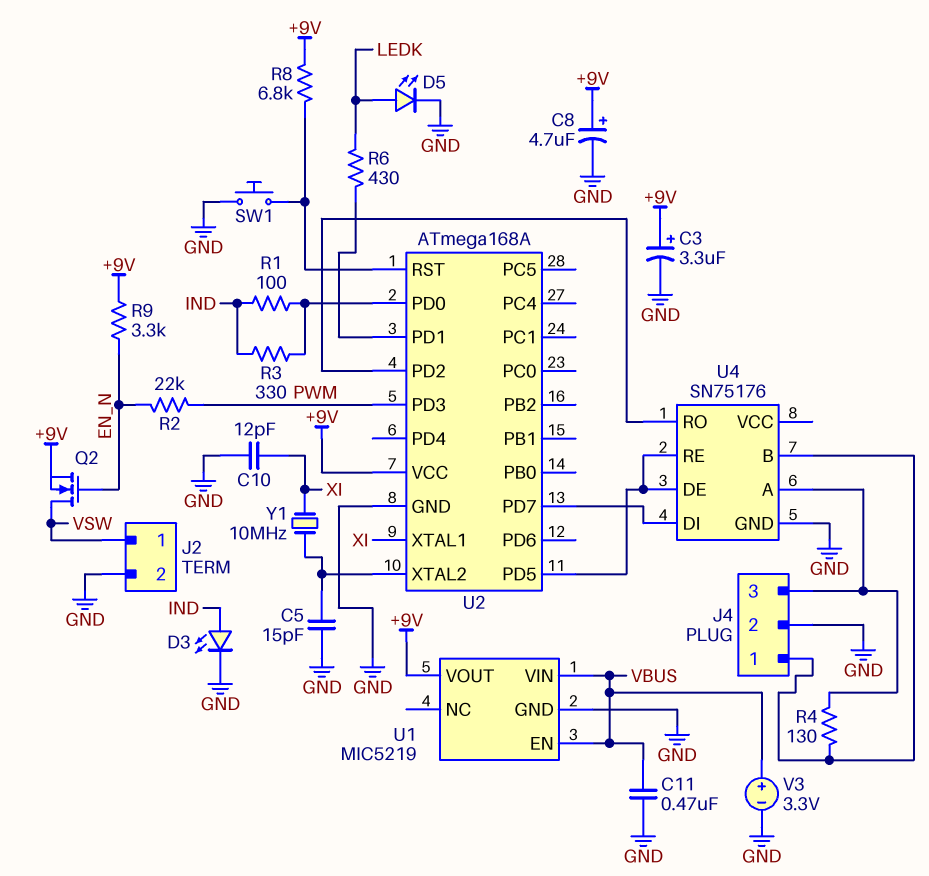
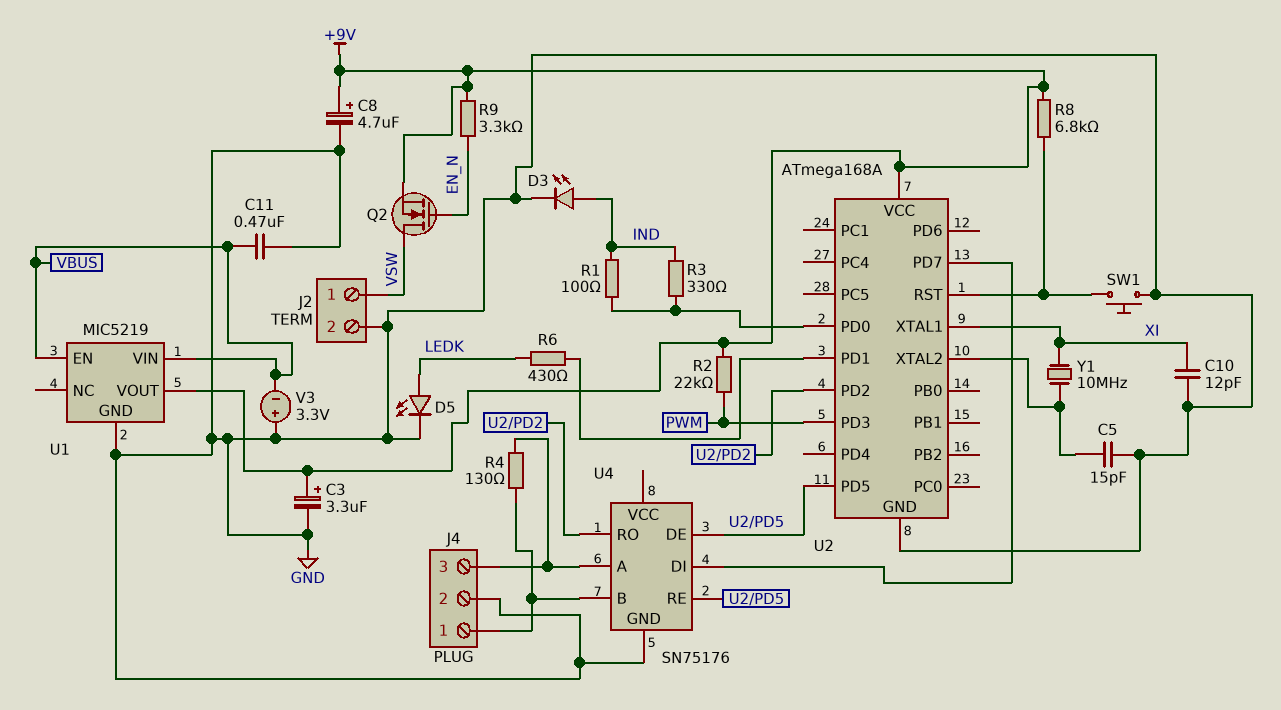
R2: 22k (EN_N, PWM) -> 22k (+9V, PWM)
V3: 3.3V (plus VBUS, minus GND) -> 3.3V (plus GND, minus VBUS)

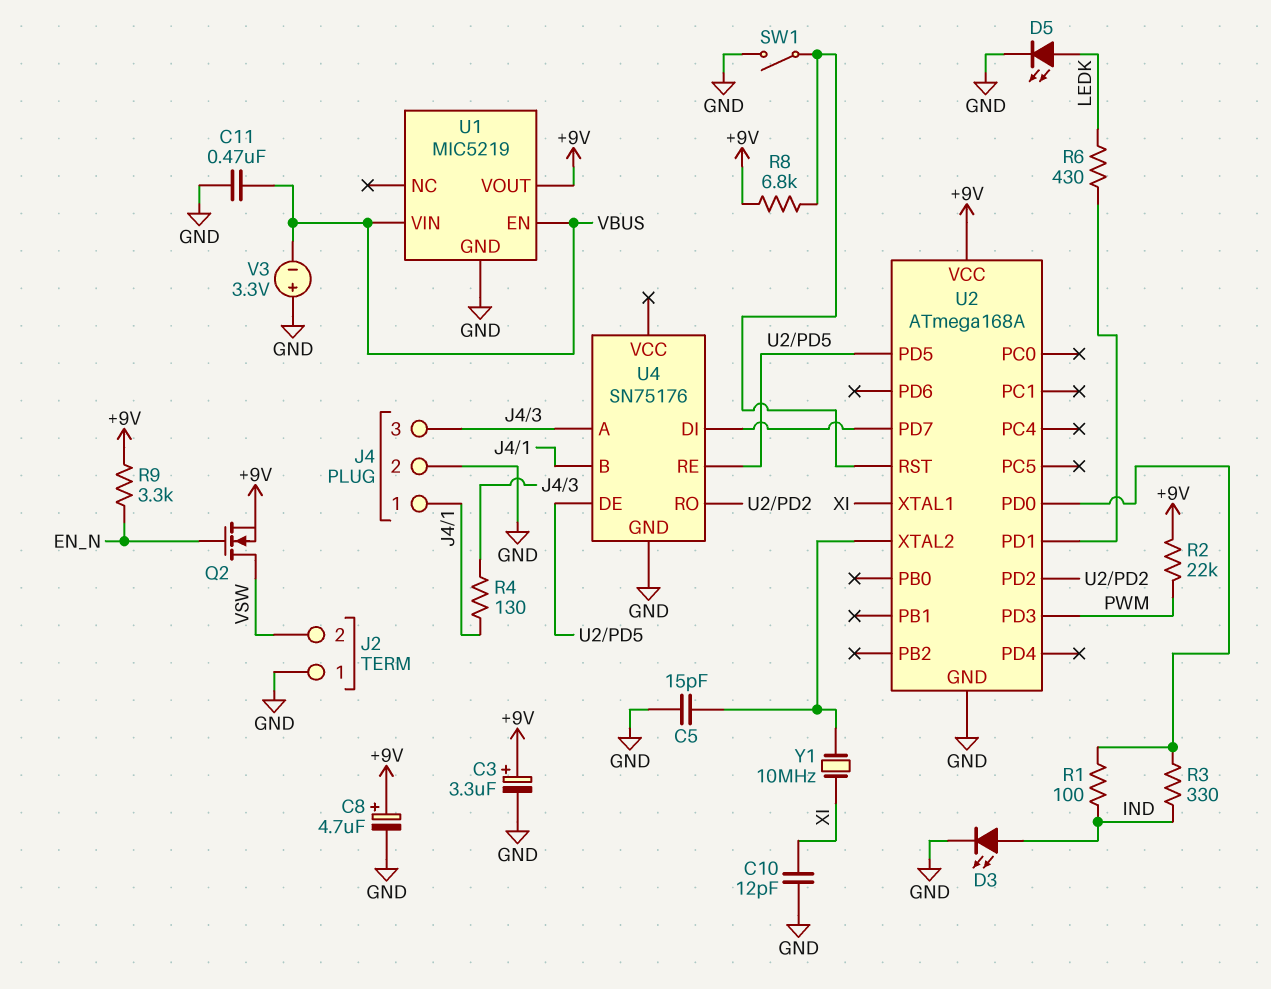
J2 pin 1: VSW -> GND
J2 pin 2: GND -> VSW
SW1: button (GND, U2/RST) -> switch (GND, U2/RST)

